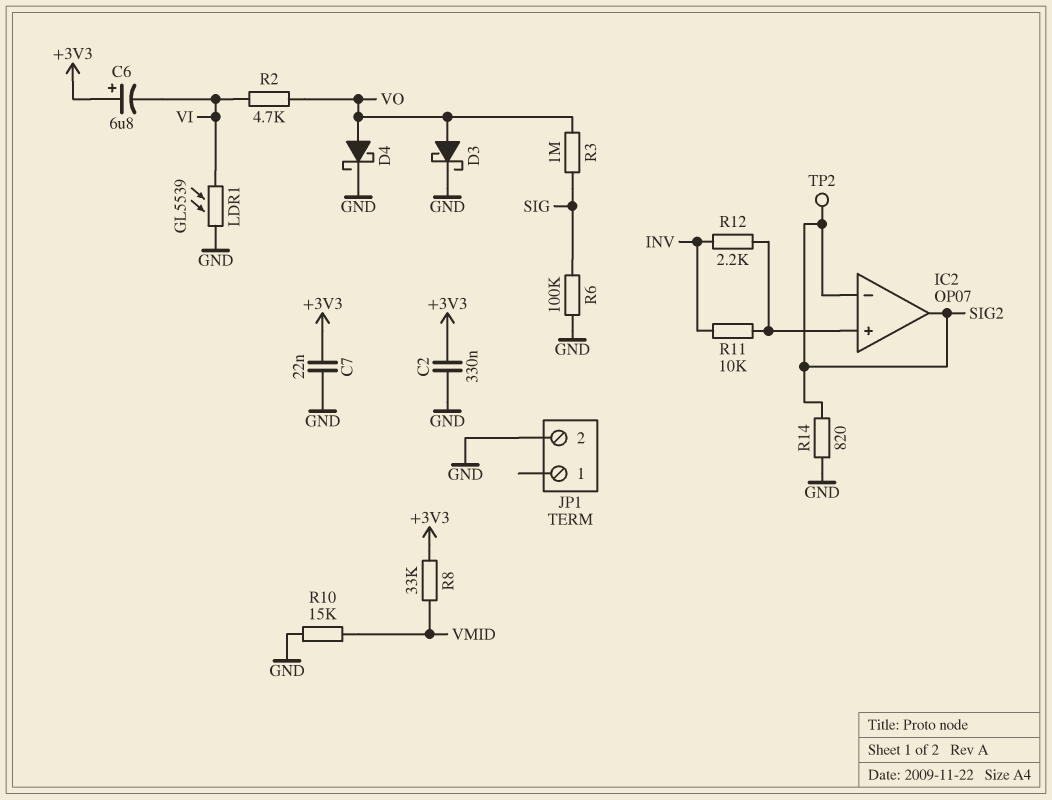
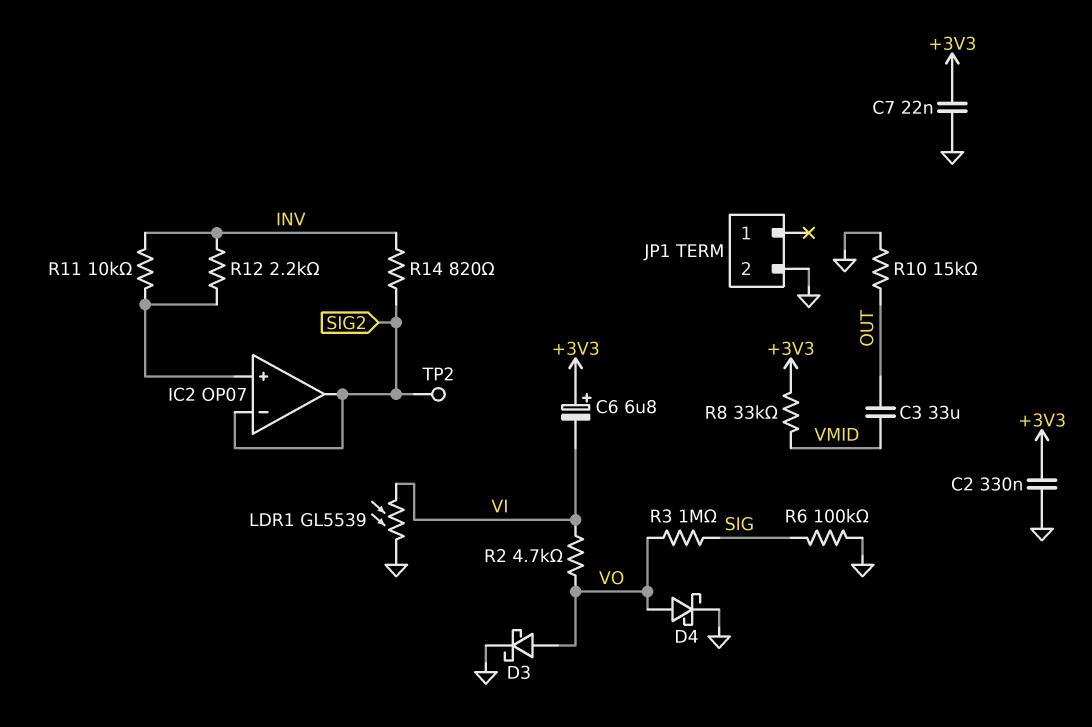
C3: none -> 33uF (OUT, VMID)
R10: 15k (GND, VMID) -> 15k (GND, OUT)
R14: 820 (GND, SIG2) -> 820 (INV, SIG2)

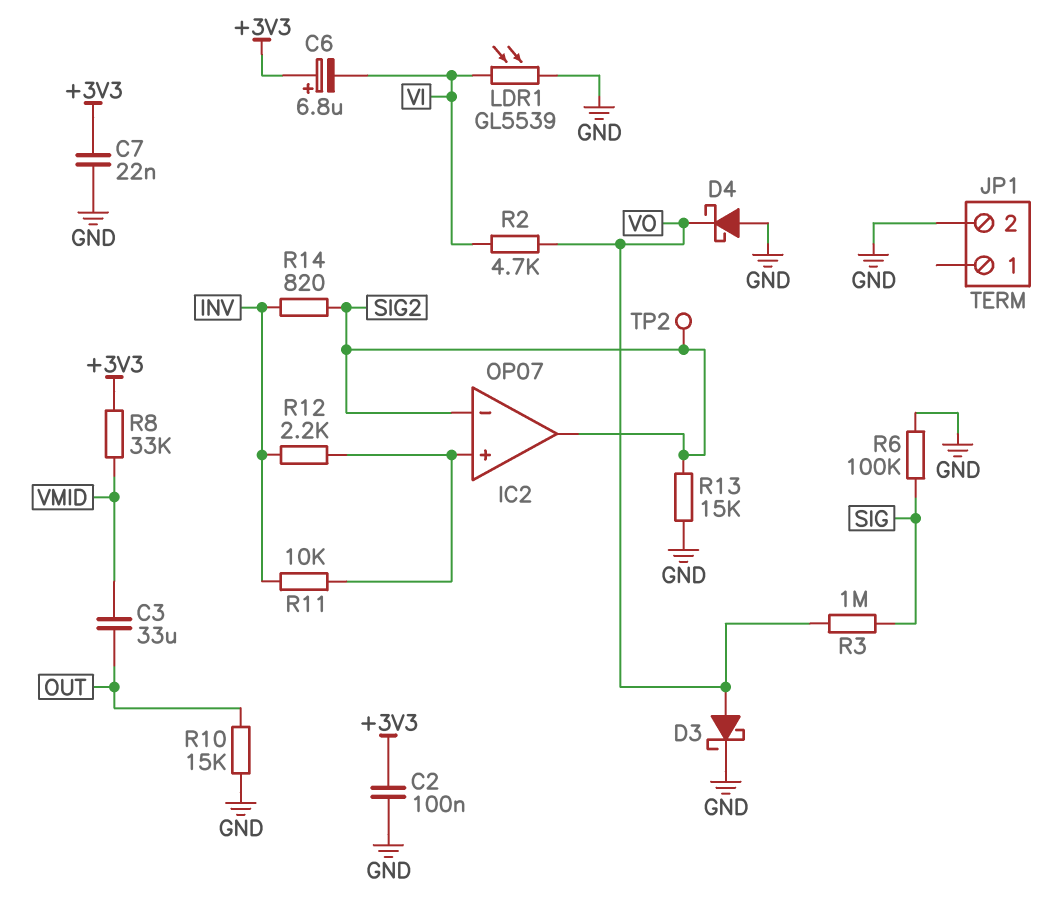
C2: 330nF (+3V3, GND) -> 100nF (+3V3, GND)
D4: schottky (A VO, K GND) -> schottky (A GND, K VO)
R13: none -> 15k (GND, SIG2)

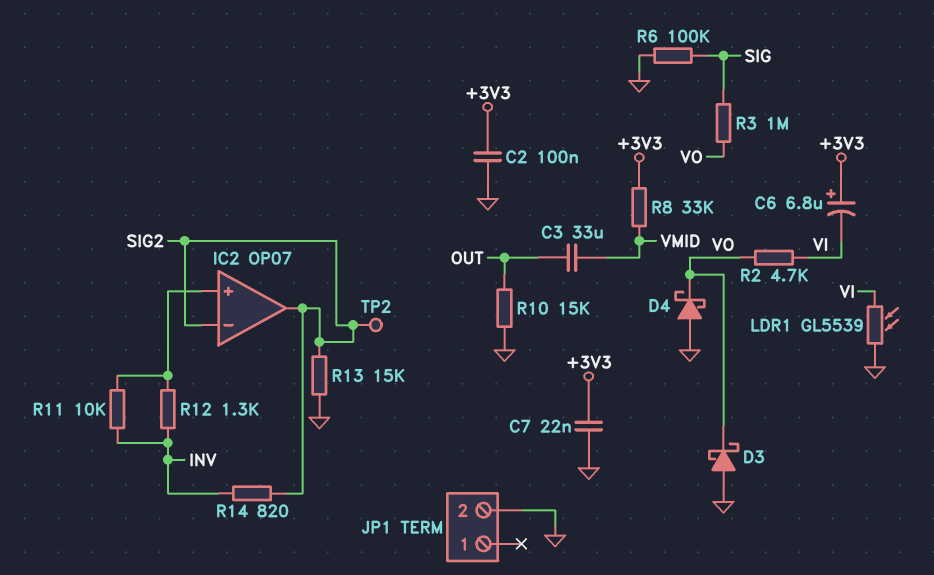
D3: schottky (A VO, K GND) -> schottky (A GND, K VO)
R12: 2.2k (IC2/in+, INV) -> 1.3k (IC2/in+, INV)

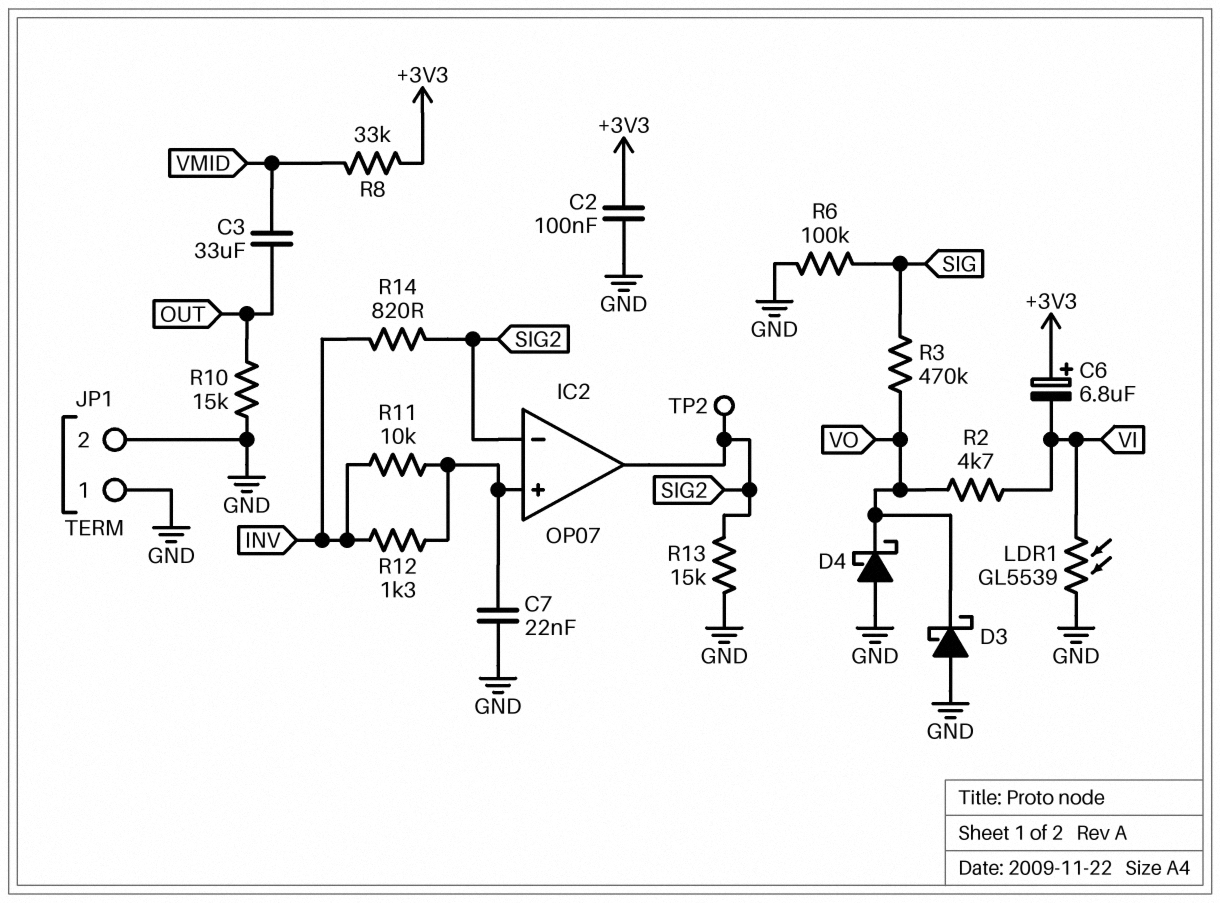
C7: 22nF (+3V3, GND) -> 22nF (GND, IC2/in+)
JP1 pin 1: none -> GND
R3: 1M (SIG, VO) -> 470k (SIG, VO)

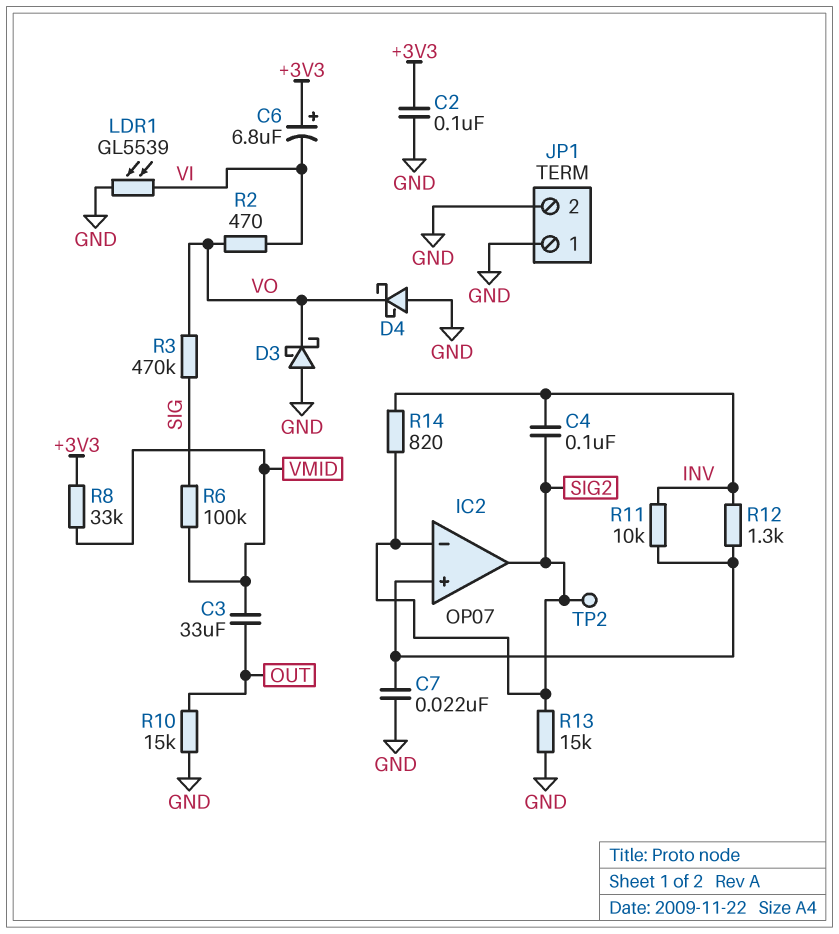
C4: none -> 100nF (INV, SIG2)
R2: 4.7k (VI, VO) -> 470 (VI, VO)
R6: 100k (GND, SIG) -> 100k (SIG, VMID)

